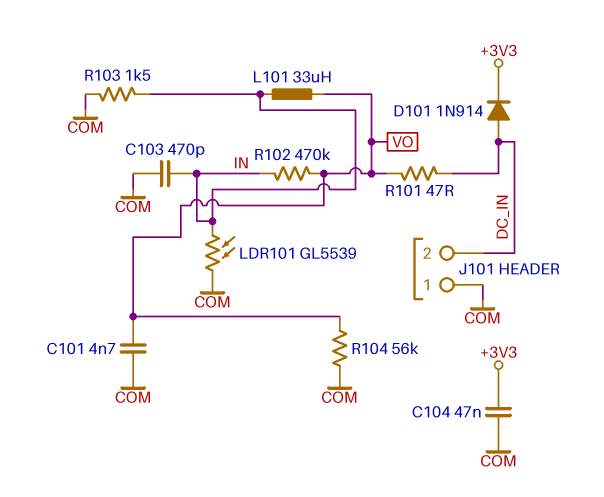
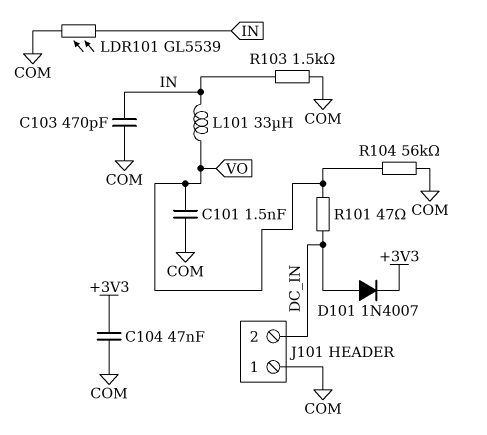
C101: 4.7nF (COM, VO) -> 1.5nF (COM, VO)
D101: diode 1N914 (A DC_IN, K +3V3) -> diode 1N4007 (A DC_IN, K +3V3)
R102: 470k (IN, VO) -> none

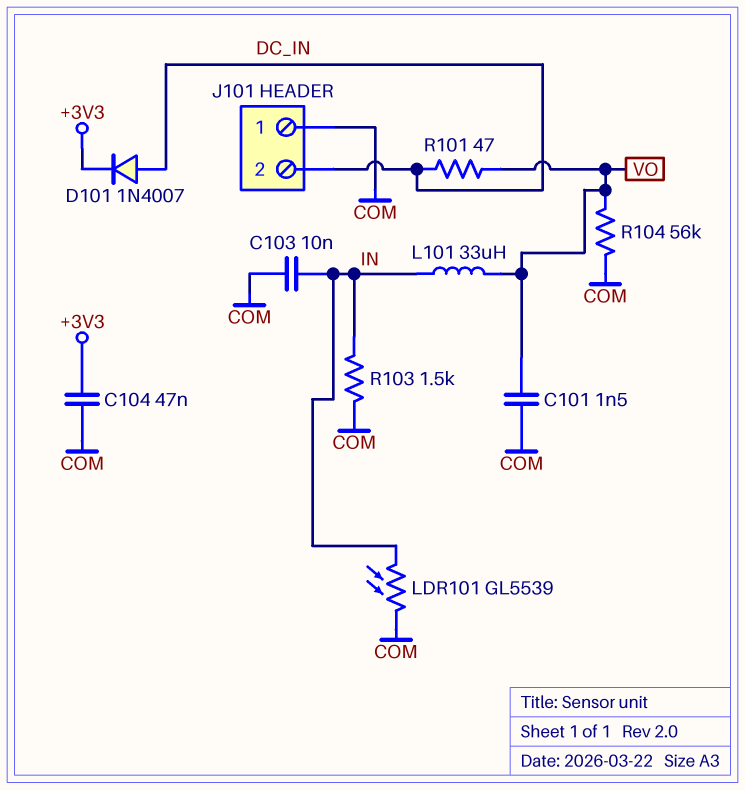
C103: 470pF (COM, IN) -> 10nF (COM, IN)

